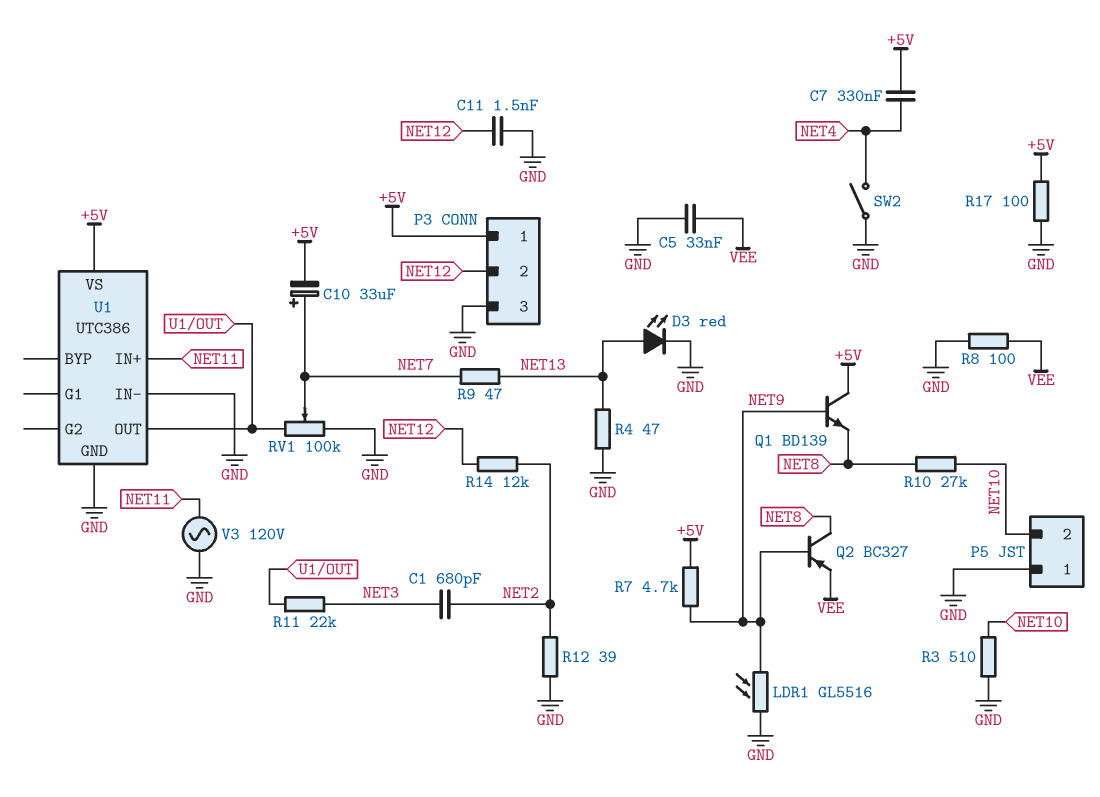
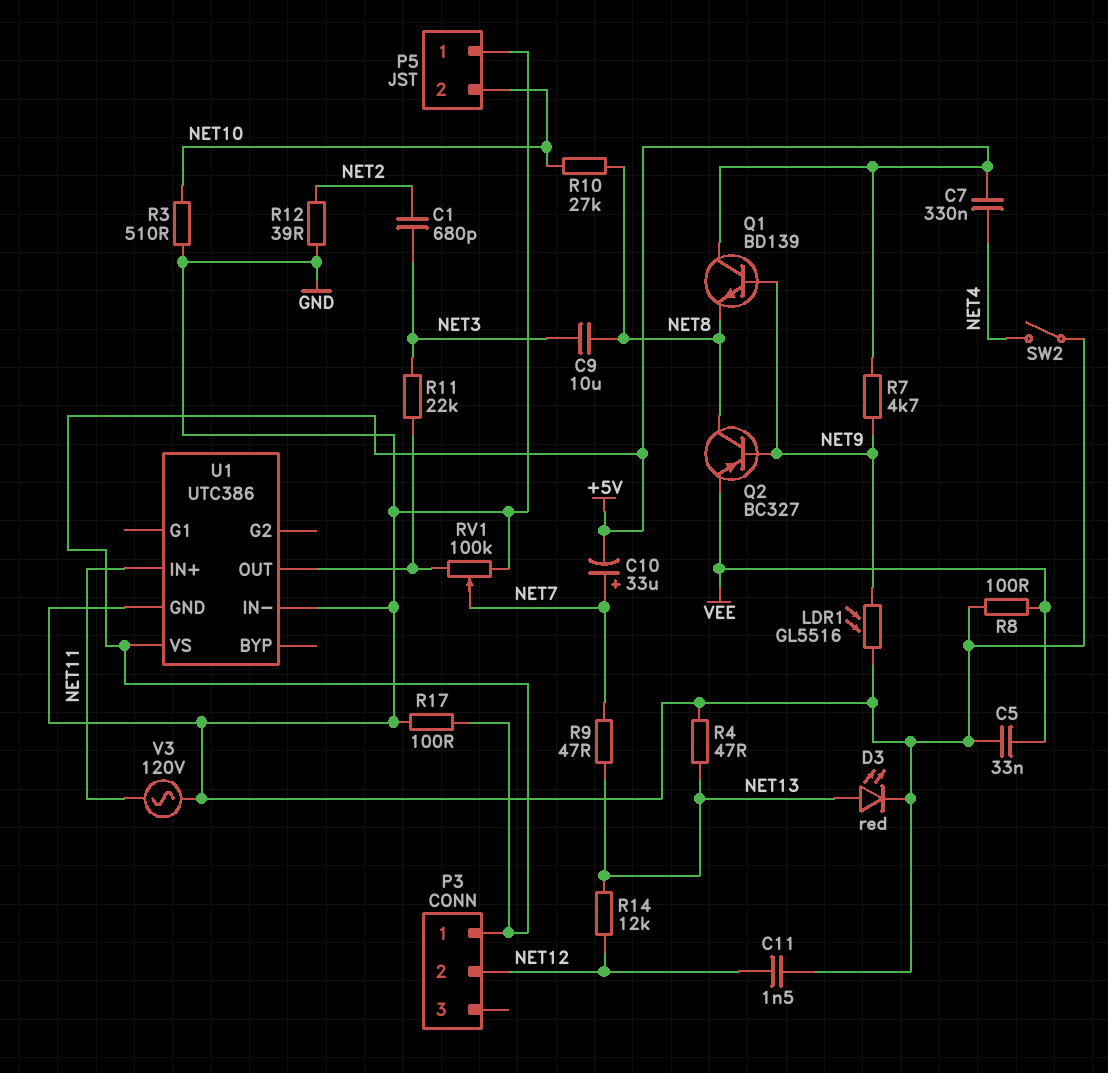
C9: none -> 10uF (NET3, NET8)
P3 pin 3: GND -> none
R14: 12k (NET2, NET12) -> 12k (NET12, NET13)

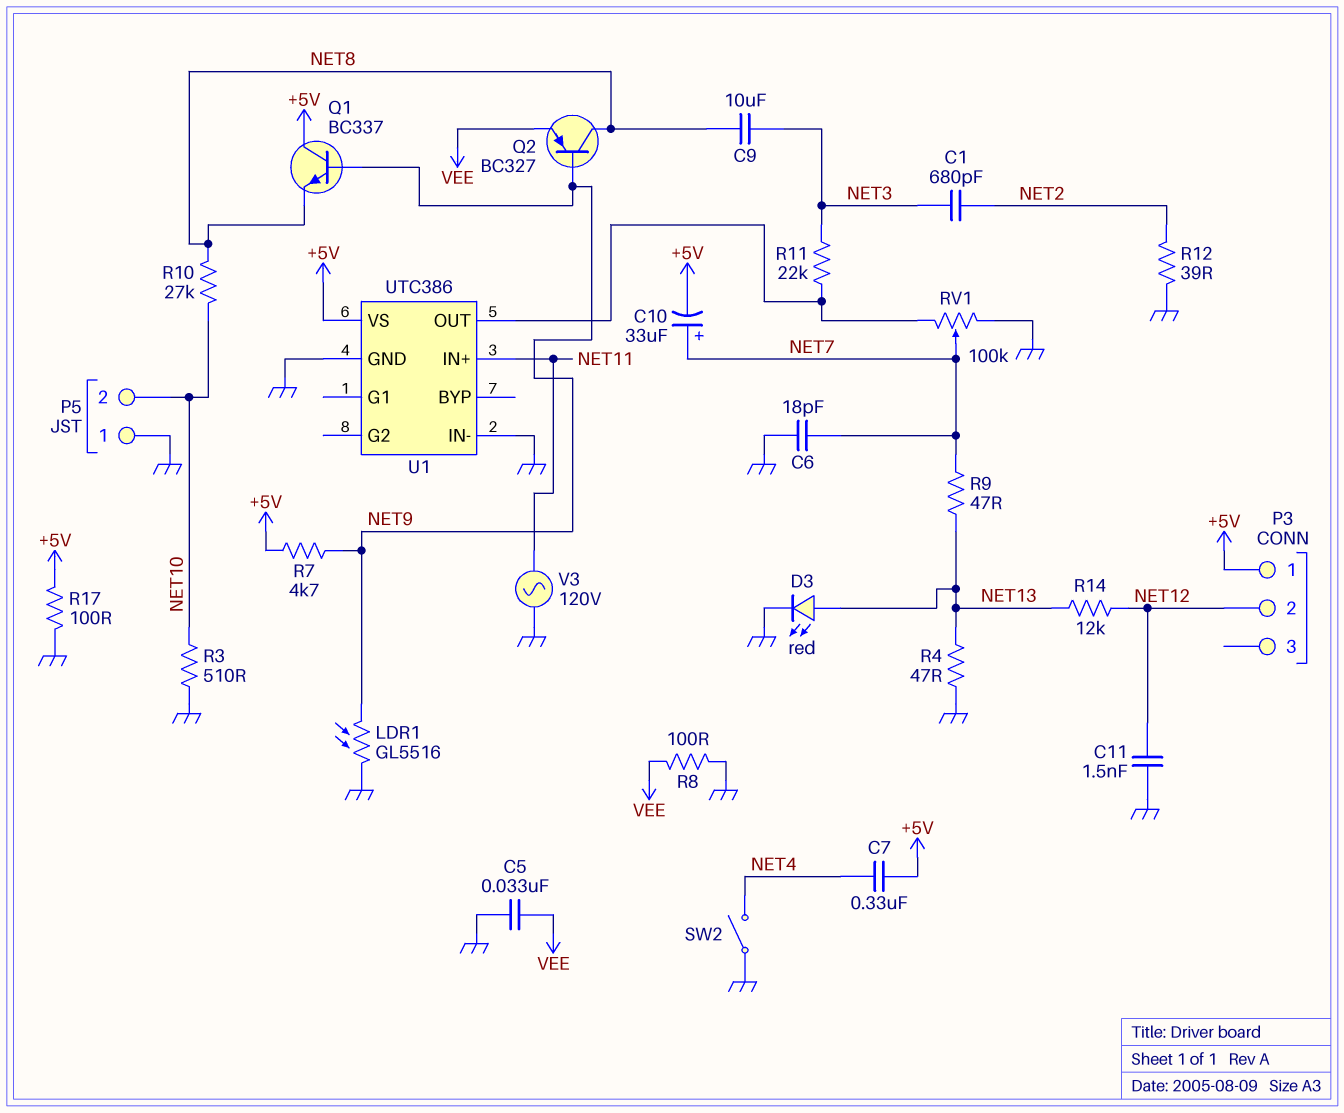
C6: none -> 18pF (GND, NET7)
Q1: NPN BD139 (B NET9, C +5V, E NET8) -> NPN BC337 (B NET9, C +5V, E NET8)

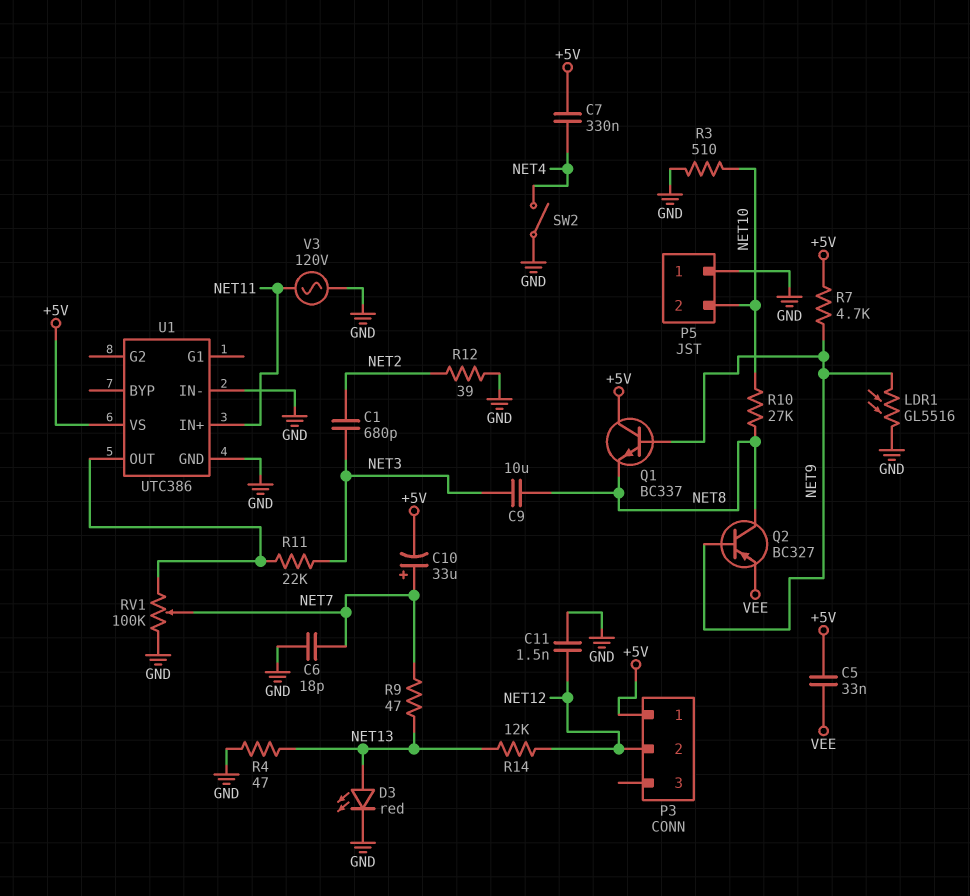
C5: 33nF (GND, VEE) -> 33nF (+5V, VEE)
R8: 100 (GND, VEE) -> none
R17: 100 (+5V, GND) -> none

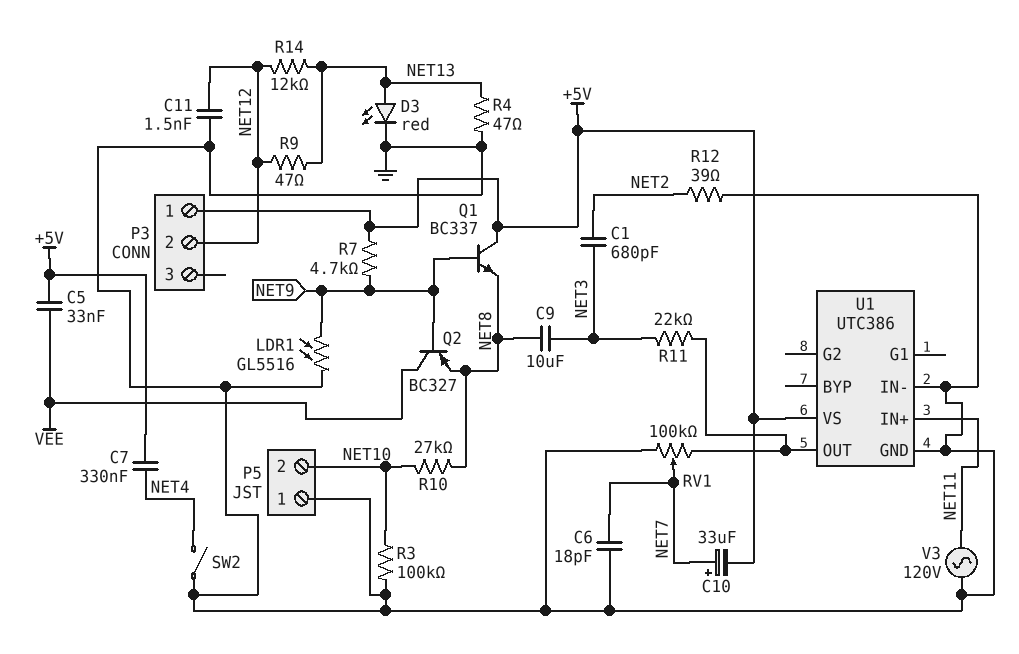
Q2: PNP BC327 (B NET9, C NET8, E VEE) -> PNP BC327 (B NET9, C VEE, E NET8)
R3: 510 (GND, NET10) -> 100k (GND, NET10)
R9: 47 (NET7, NET13) -> 47 (NET12, NET13)

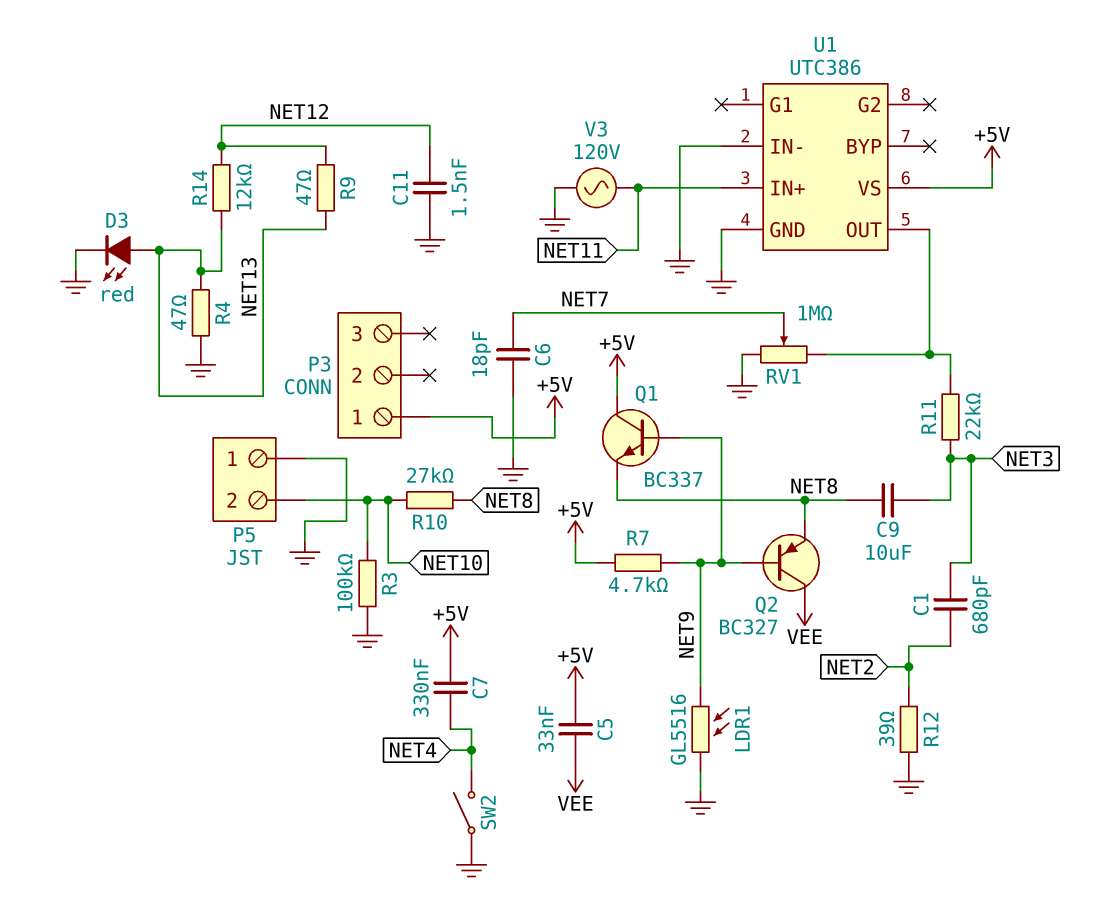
C10: 33uF (plus NET7, minus +5V) -> none
P3 pin 2: NET12 -> none
RV1: 100k (GND, U1/OUT, wiper NET7) -> 1M (GND, U1/OUT, wiper NET7)

